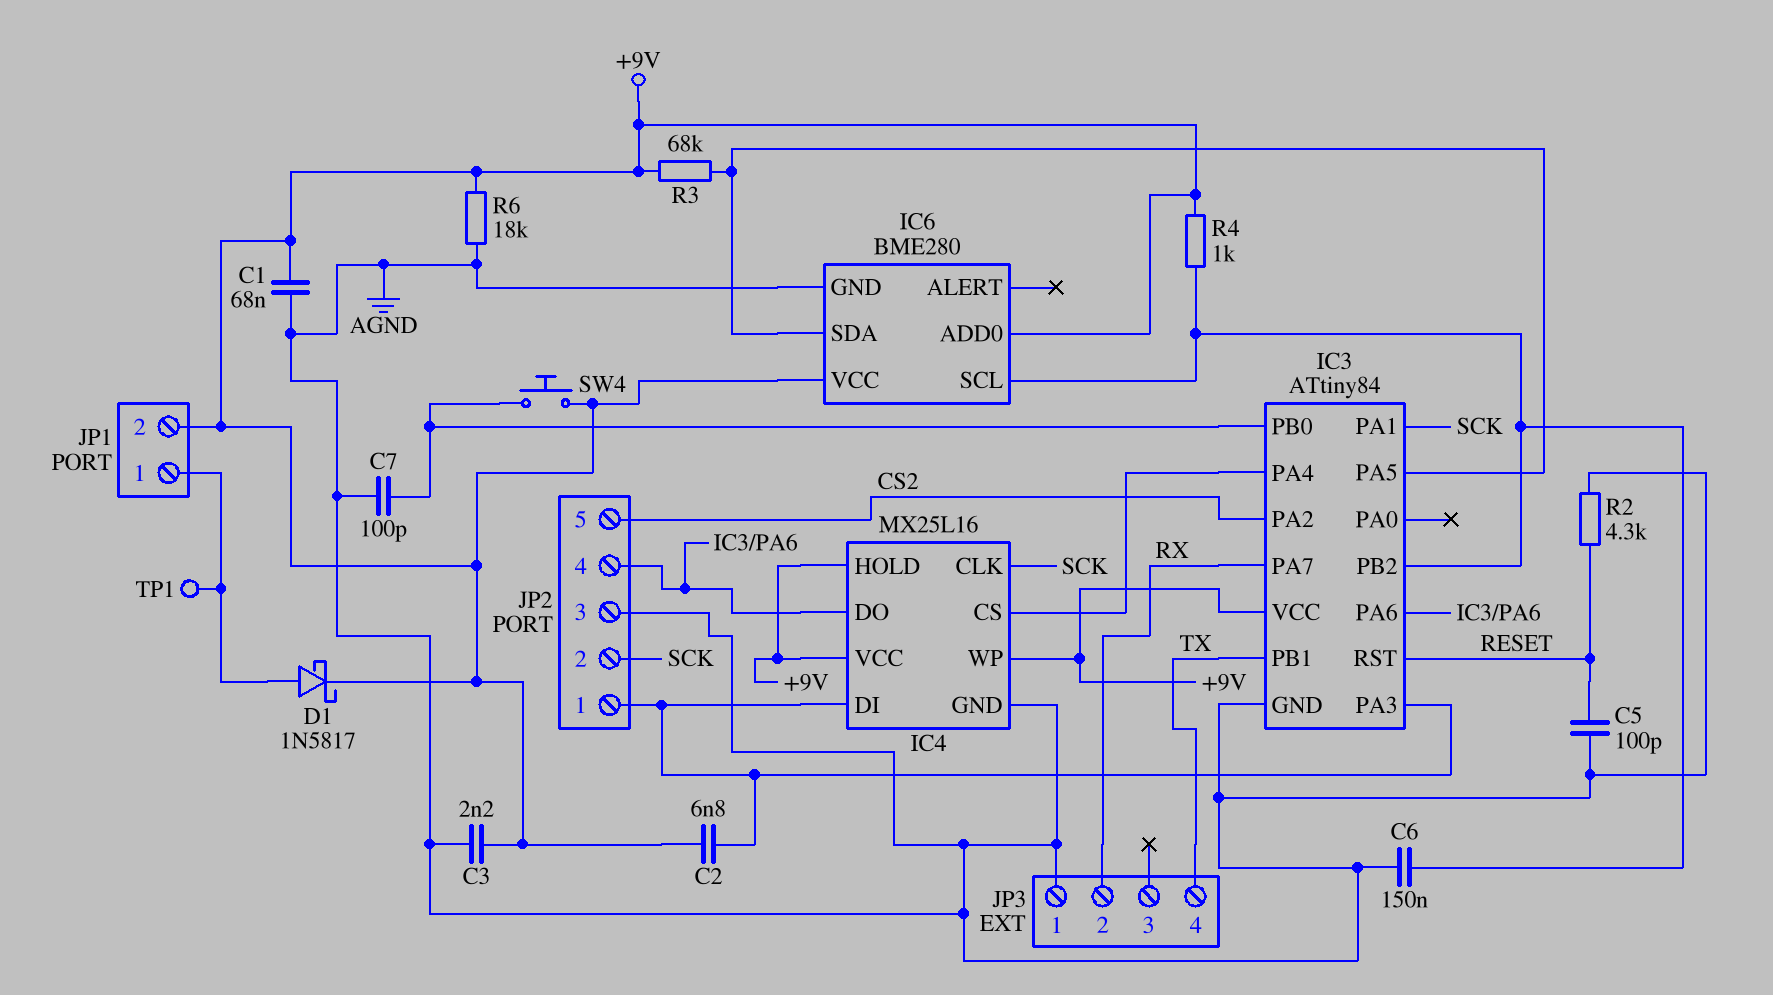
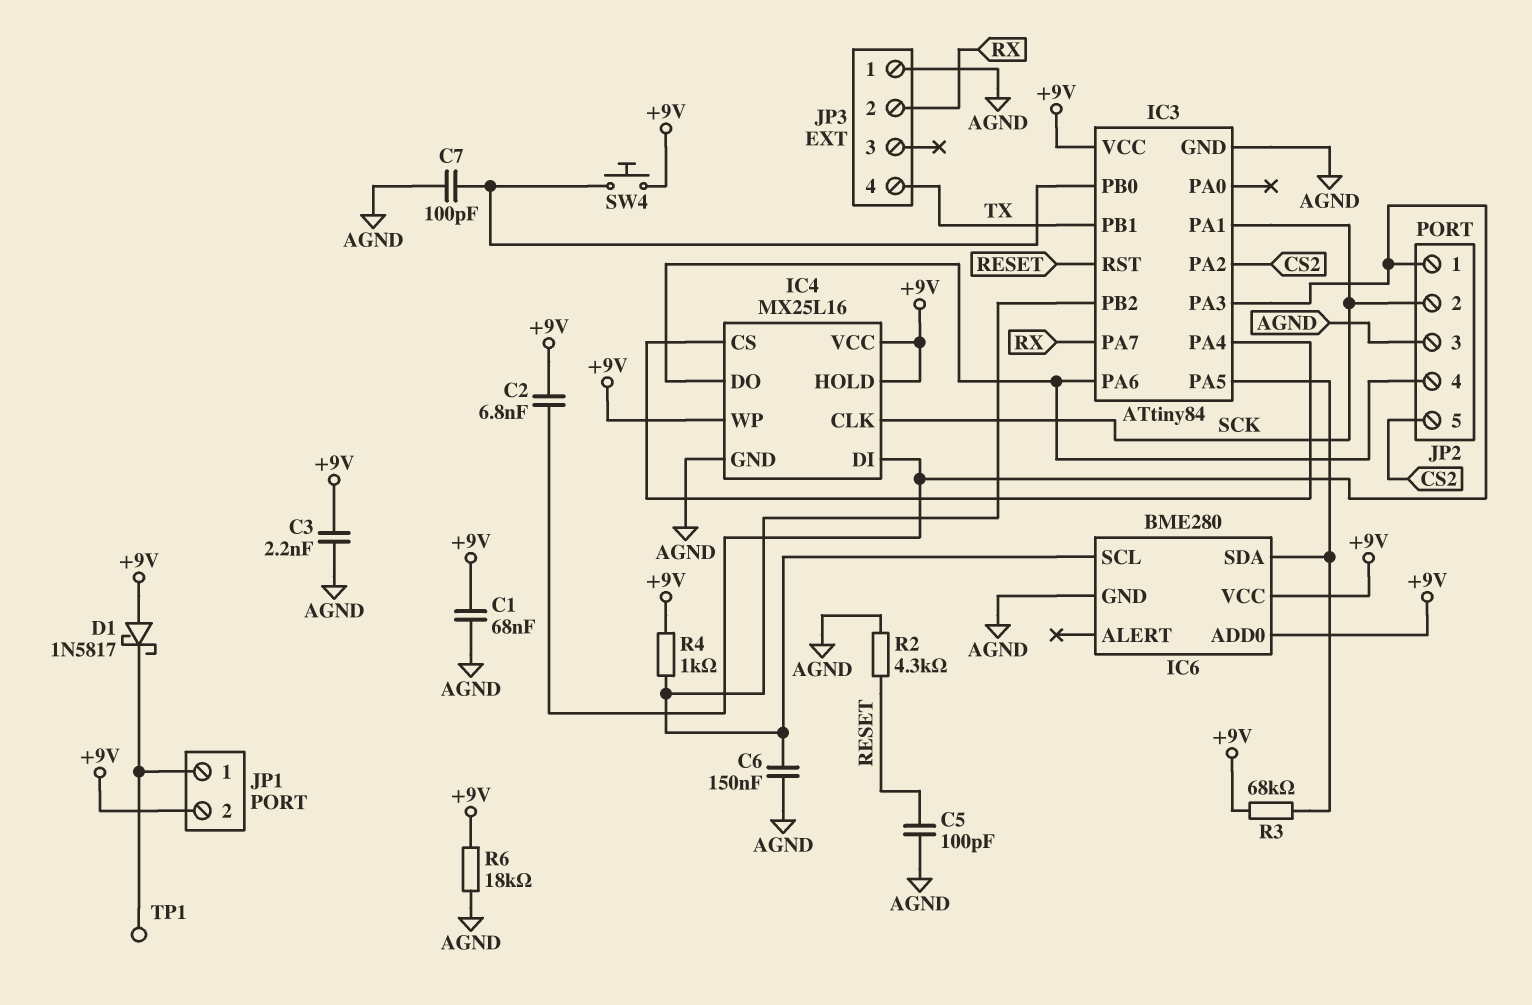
D1: schottky 1N5817 (A JP1/1, K +9V) -> schottky 1N5817 (A +9V, K JP1/1)

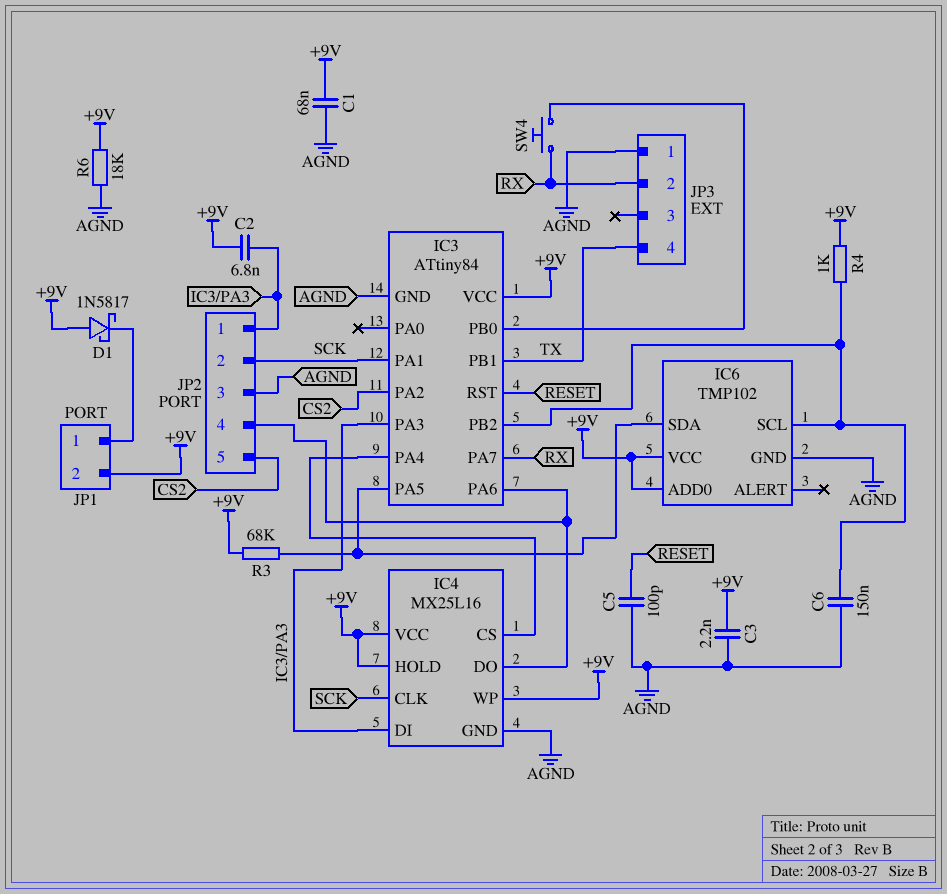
C7: 100pF (AGND, IC3/PB0) -> none
IC6: BME280 -> TMP102
R2: 4.3k (AGND, RESET) -> none
SW4: button (+9V, IC3/PB0) -> button (IC3/PB0, RX)
TP1: test point (JP1/1) -> none

